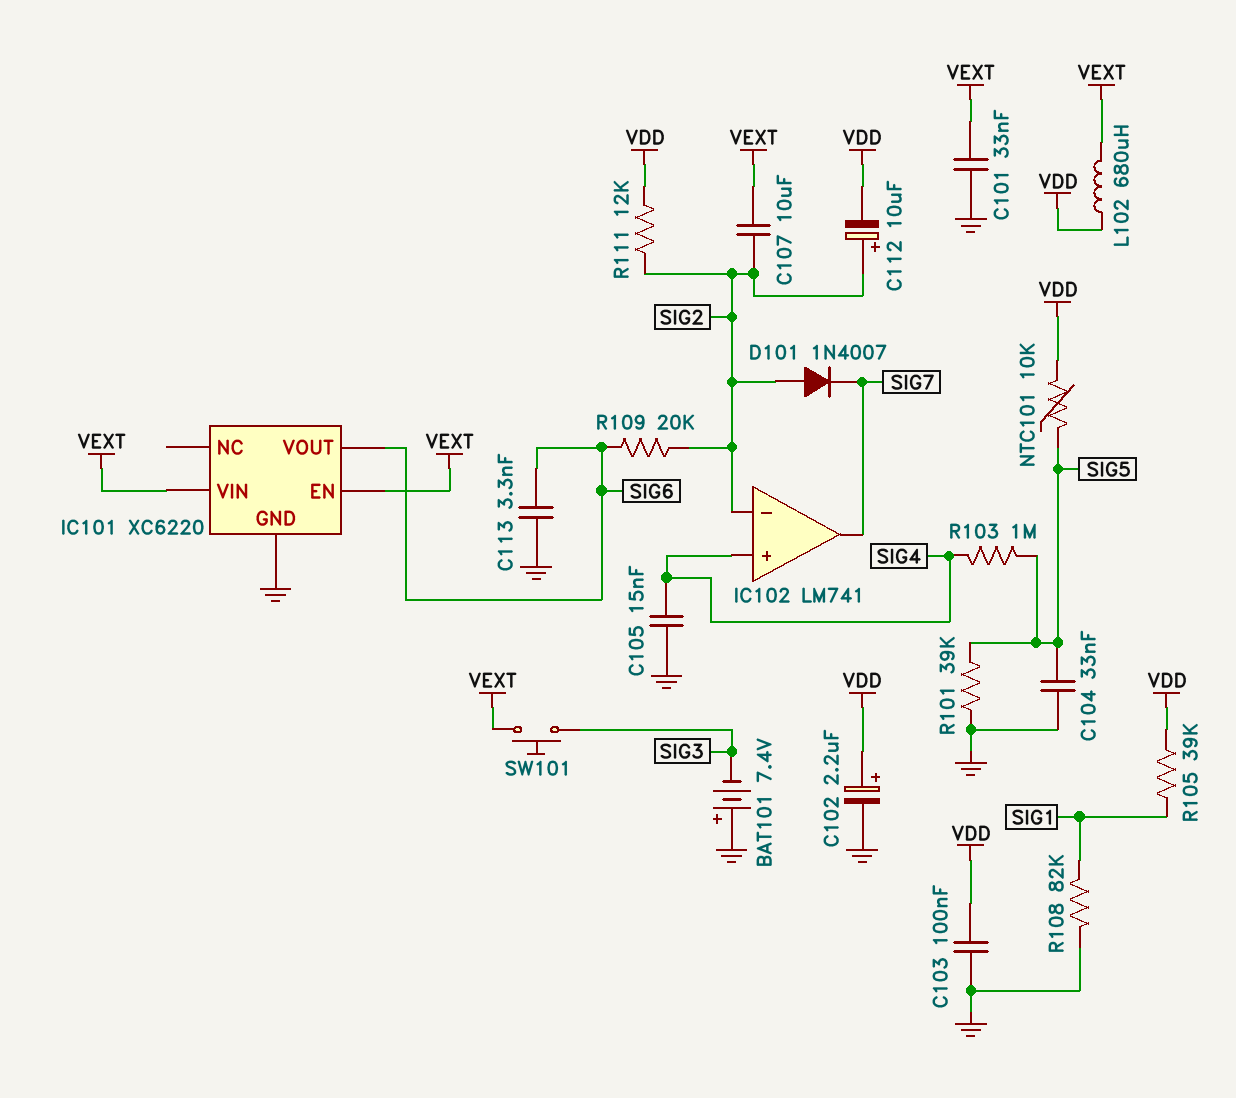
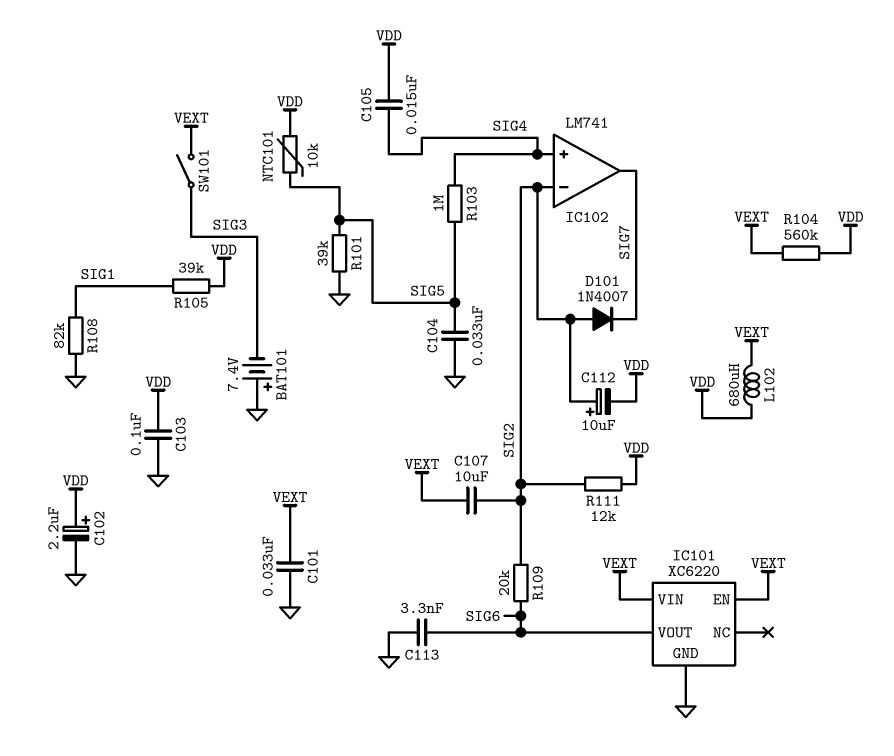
C105: 15nF (GND, SIG4) -> 15nF (SIG4, VDD)
R104: none -> 560k (VDD, VEXT)
SW101: button (SIG3, VEXT) -> switch (SIG3, VEXT)

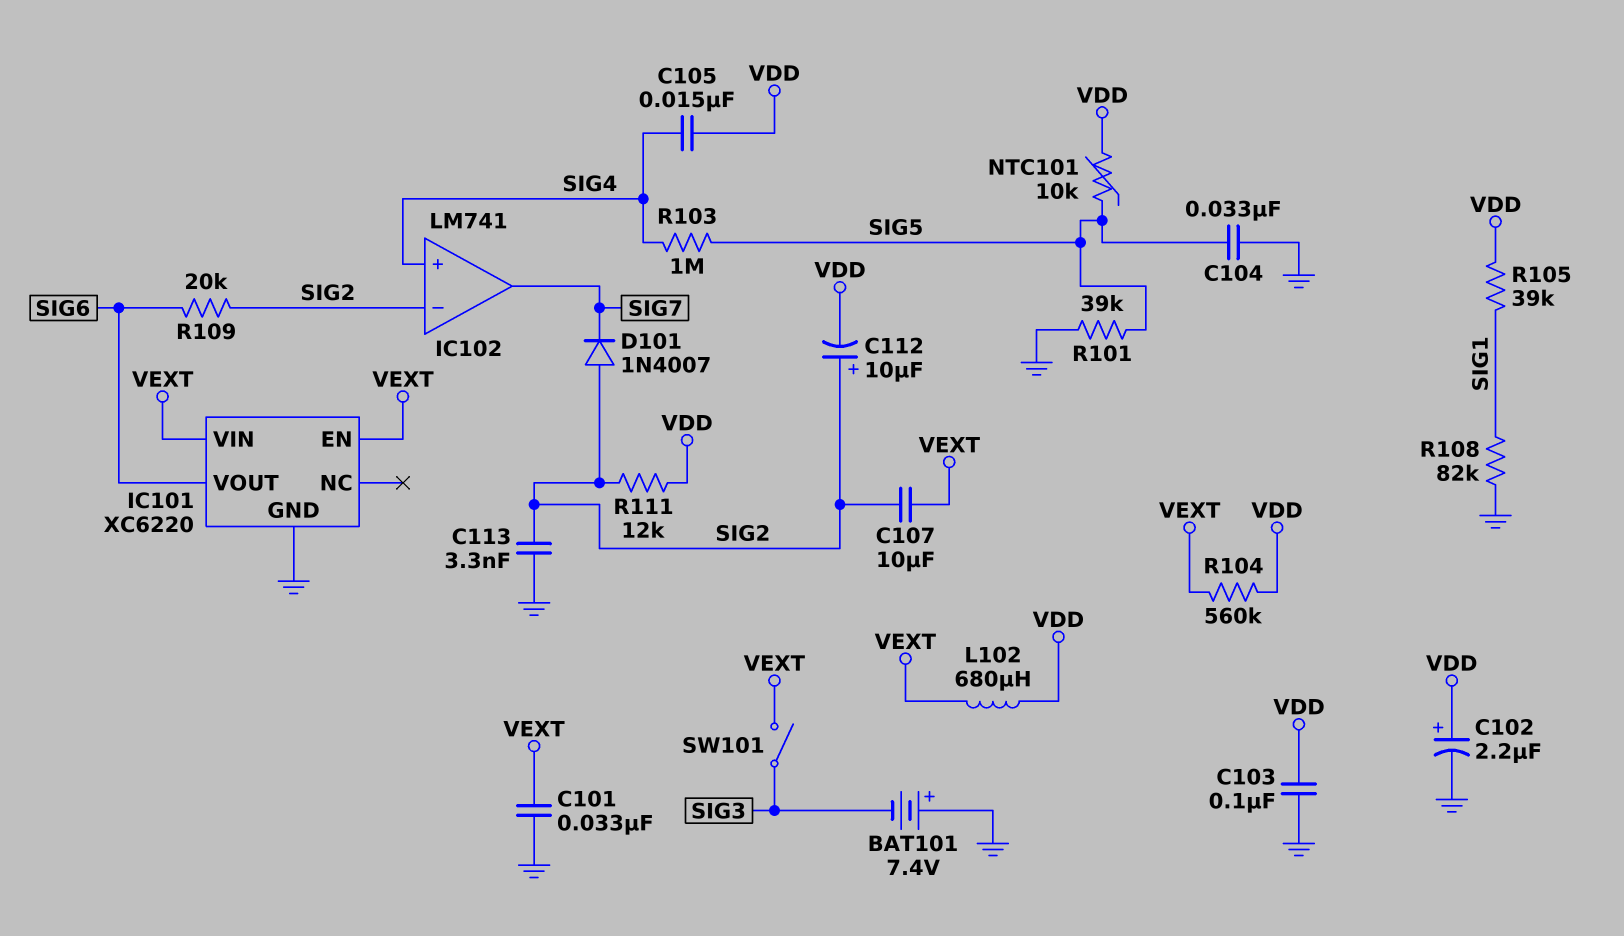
C113: 3.3nF (GND, SIG6) -> 3.3nF (GND, SIG2)

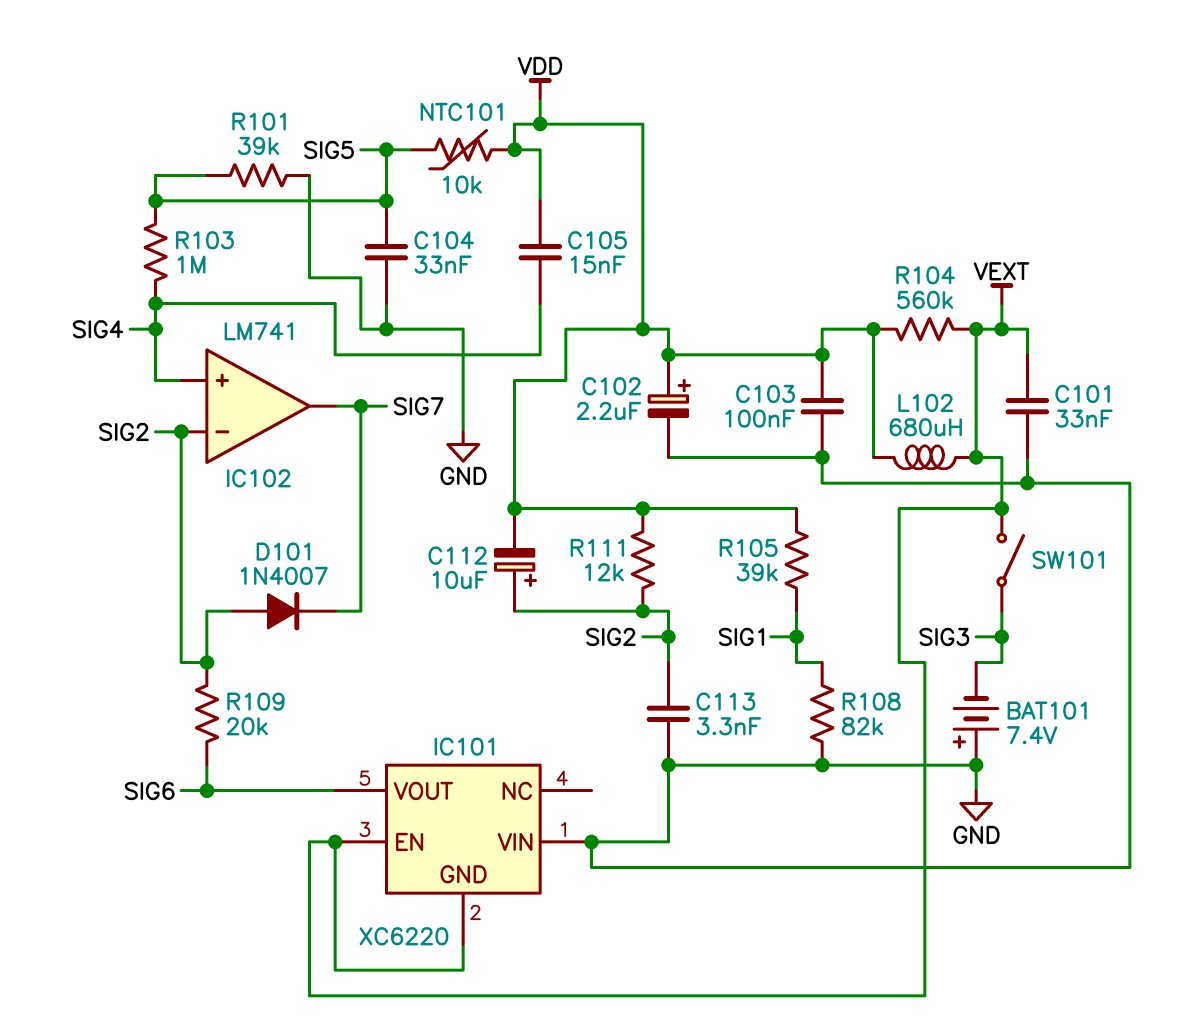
C107: 10uF (SIG2, VEXT) -> none
IC101 pin GND: GND -> VEXT
IC101 pin VIN: VEXT -> GND

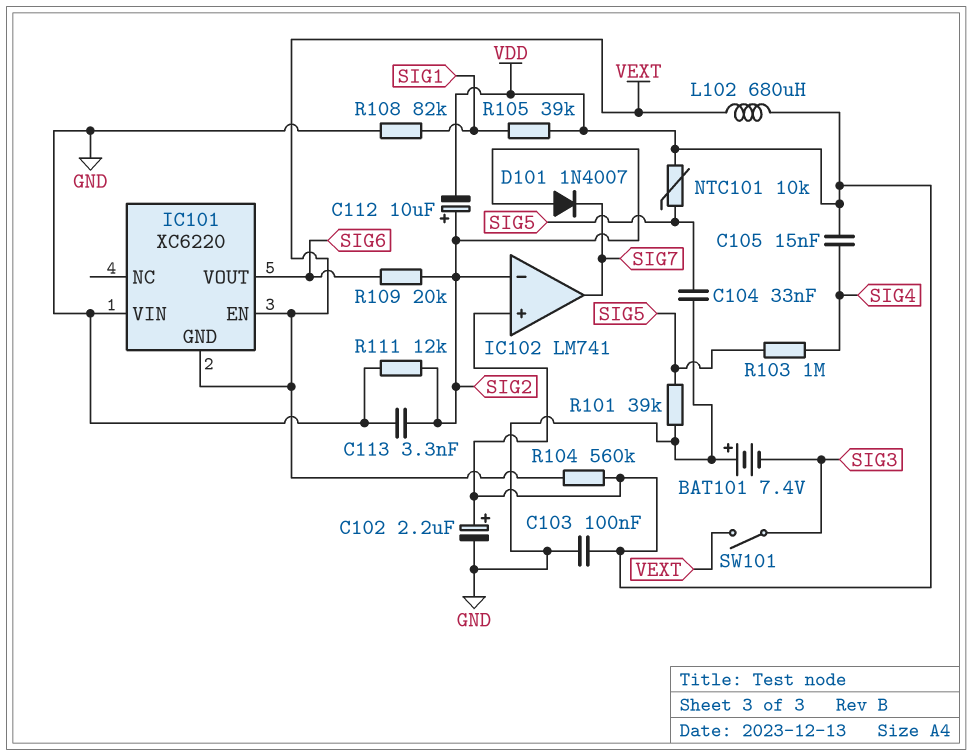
C101: 33nF (GND, VEXT) -> none
IC102 pin in+: SIG4 -> VDD
R111: 12k (SIG2, VDD) -> 12k (GND, SIG2)

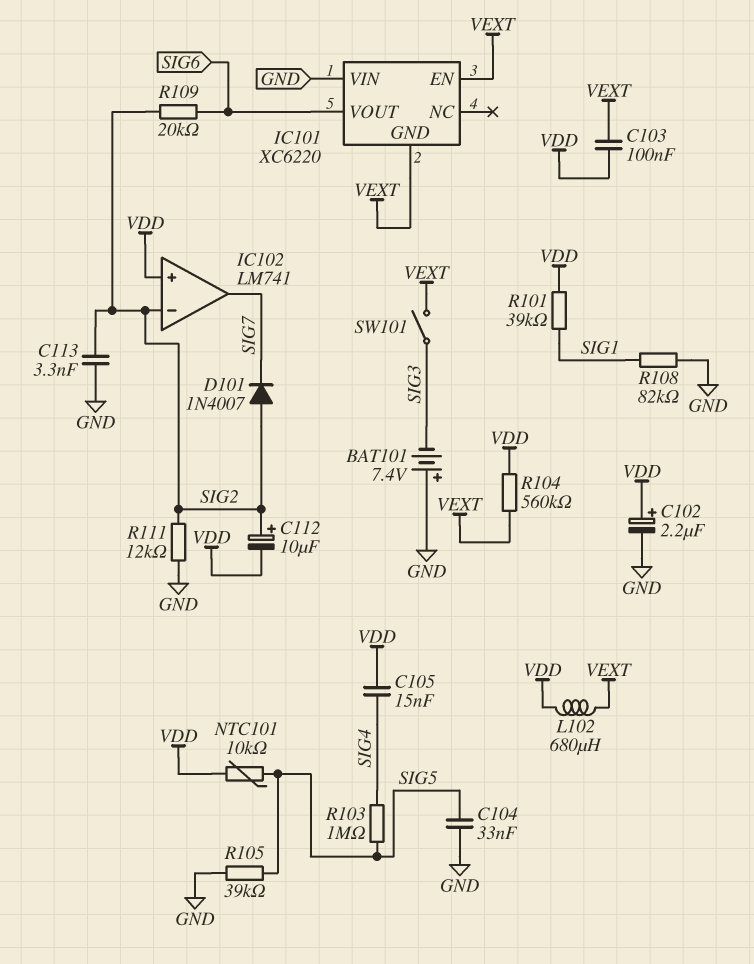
C103: 100nF (GND, VDD) -> 100nF (VDD, VEXT)
R101: 39k (GND, SIG5) -> 39k (SIG1, VDD)
R105: 39k (SIG1, VDD) -> 39k (GND, SIG5)

